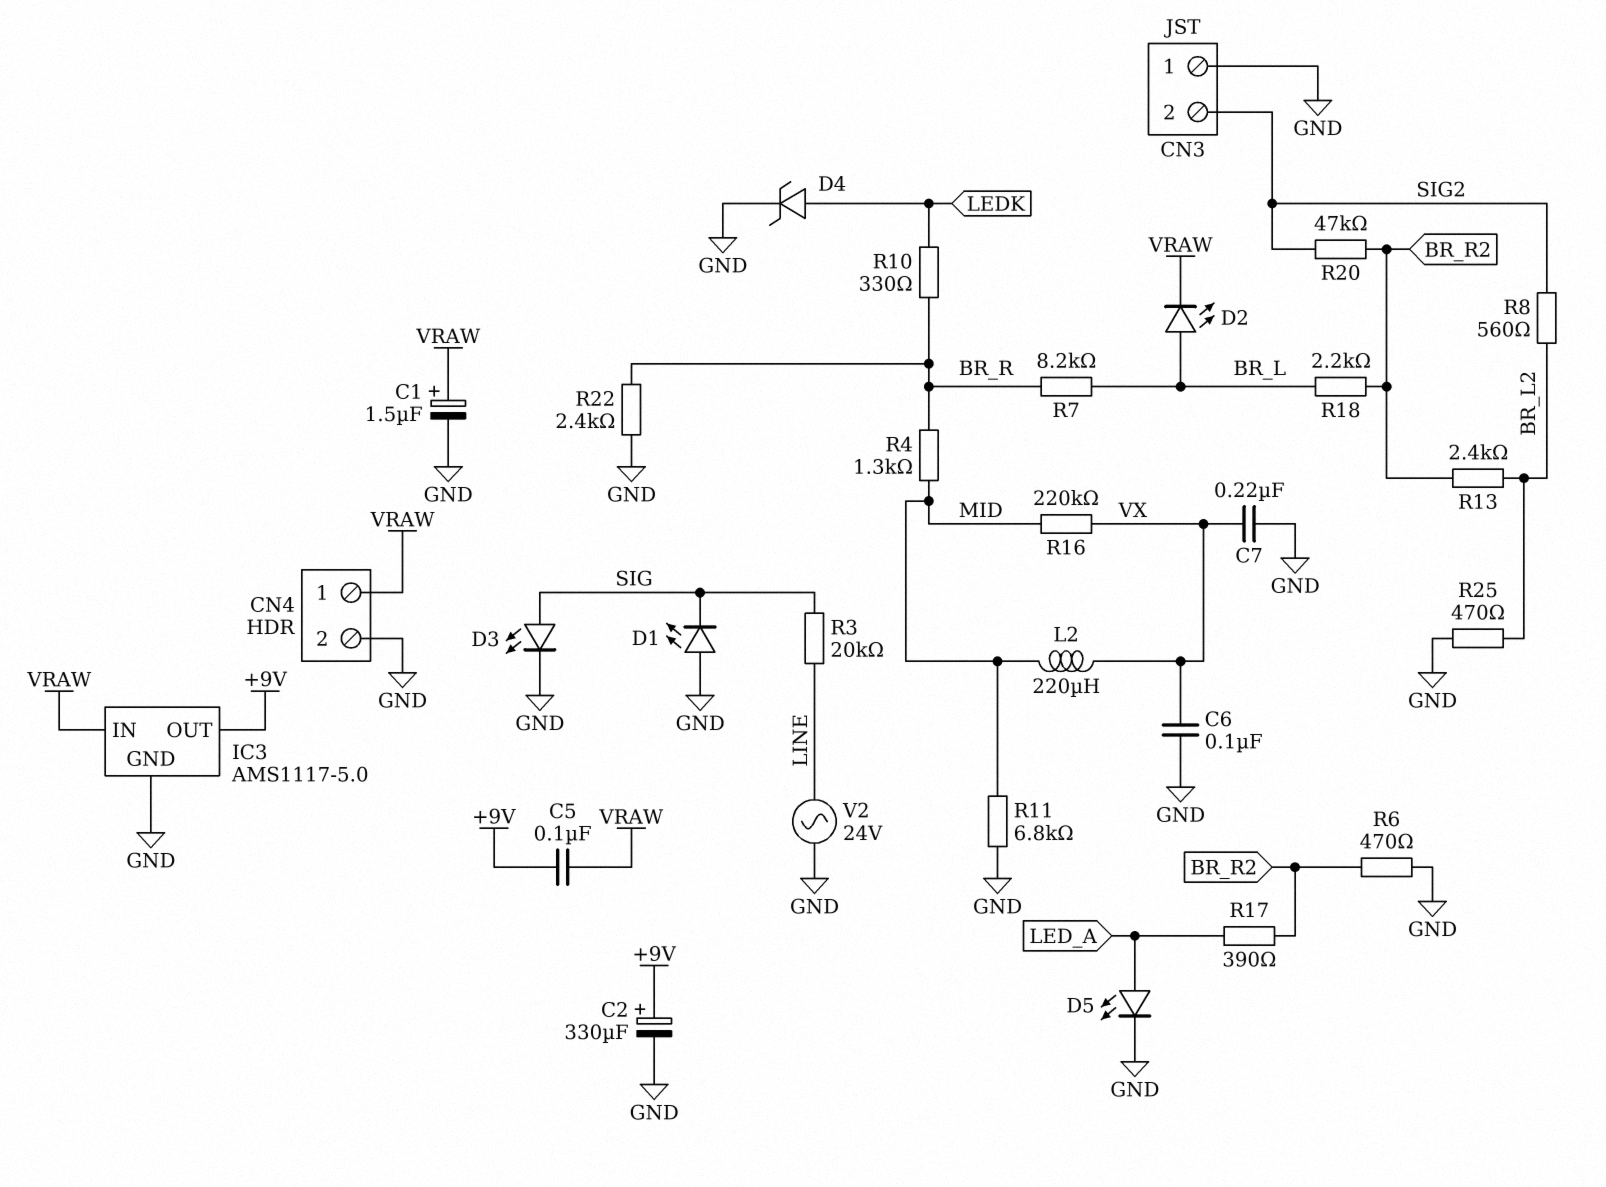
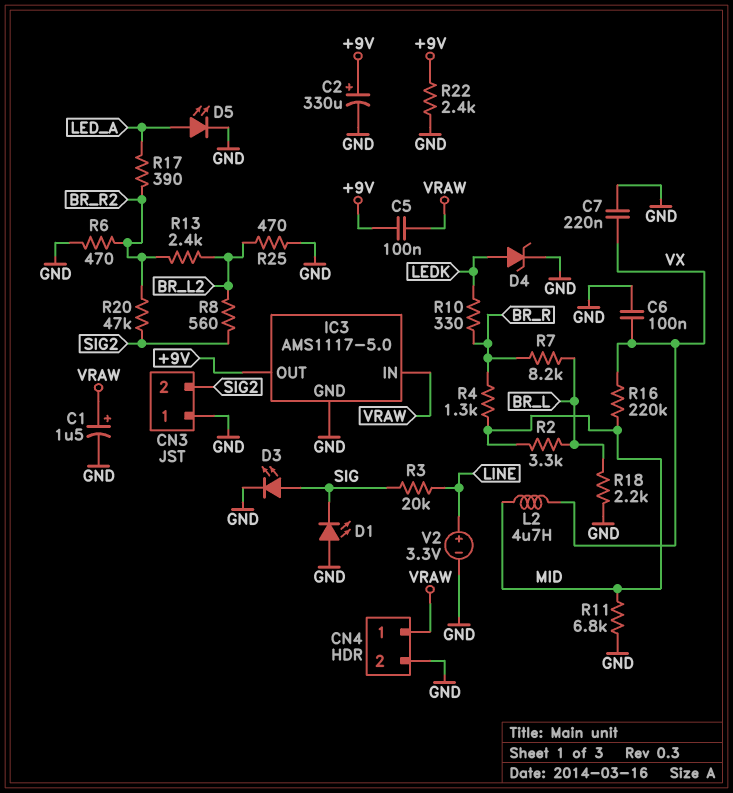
D2: LED (A BR_L, K VRAW) -> none
L2: 220uH (MID, VX) -> 4.7uH (MID, VX)
R2: none -> 3.3k (BR_L, MID)
R18: 2.2k (BR_L, BR_R2) -> 2.2k (BR_L, GND)
R22: 2.4k (BR_R, GND) -> 2.4k (+9V, GND)
V2: AC 24V (GND, LINE) -> 3.3V (plus LINE, minus GND)

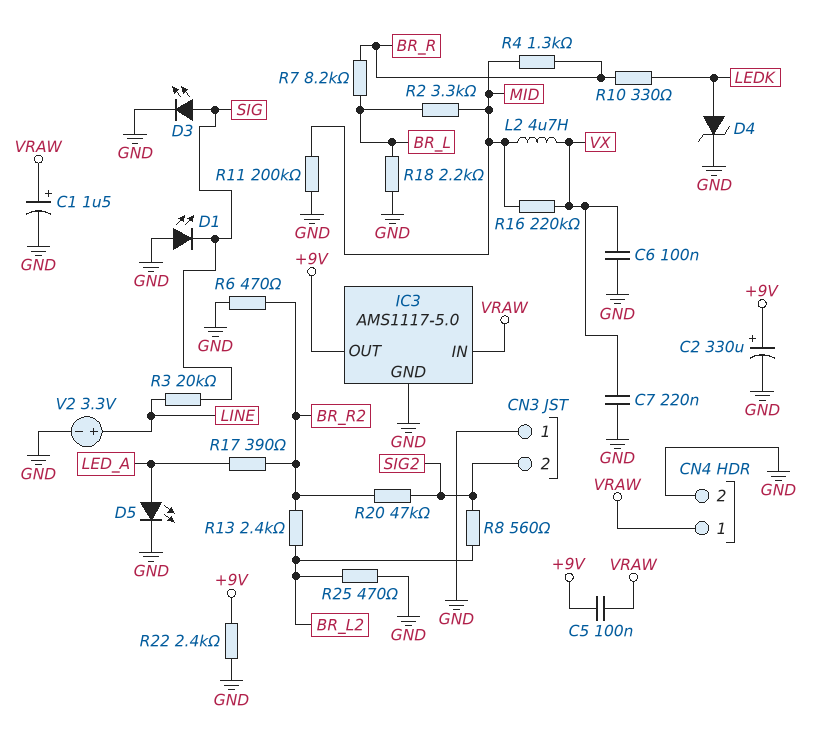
R11: 6.8k (GND, MID) -> 200k (GND, MID)

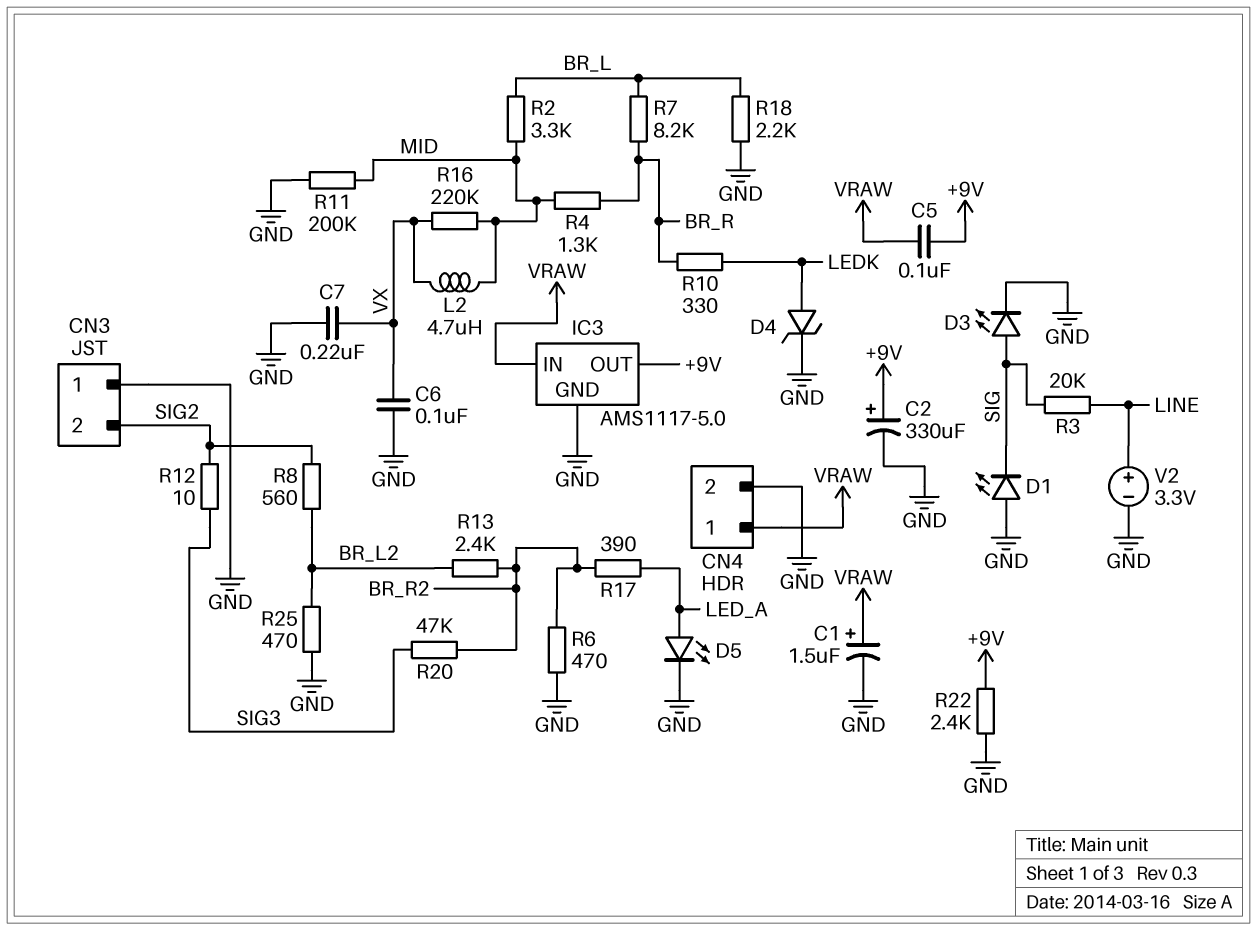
R12: none -> 10 (SIG2, SIG3)
R20: 47k (BR_R2, SIG2) -> 47k (BR_R2, SIG3)

